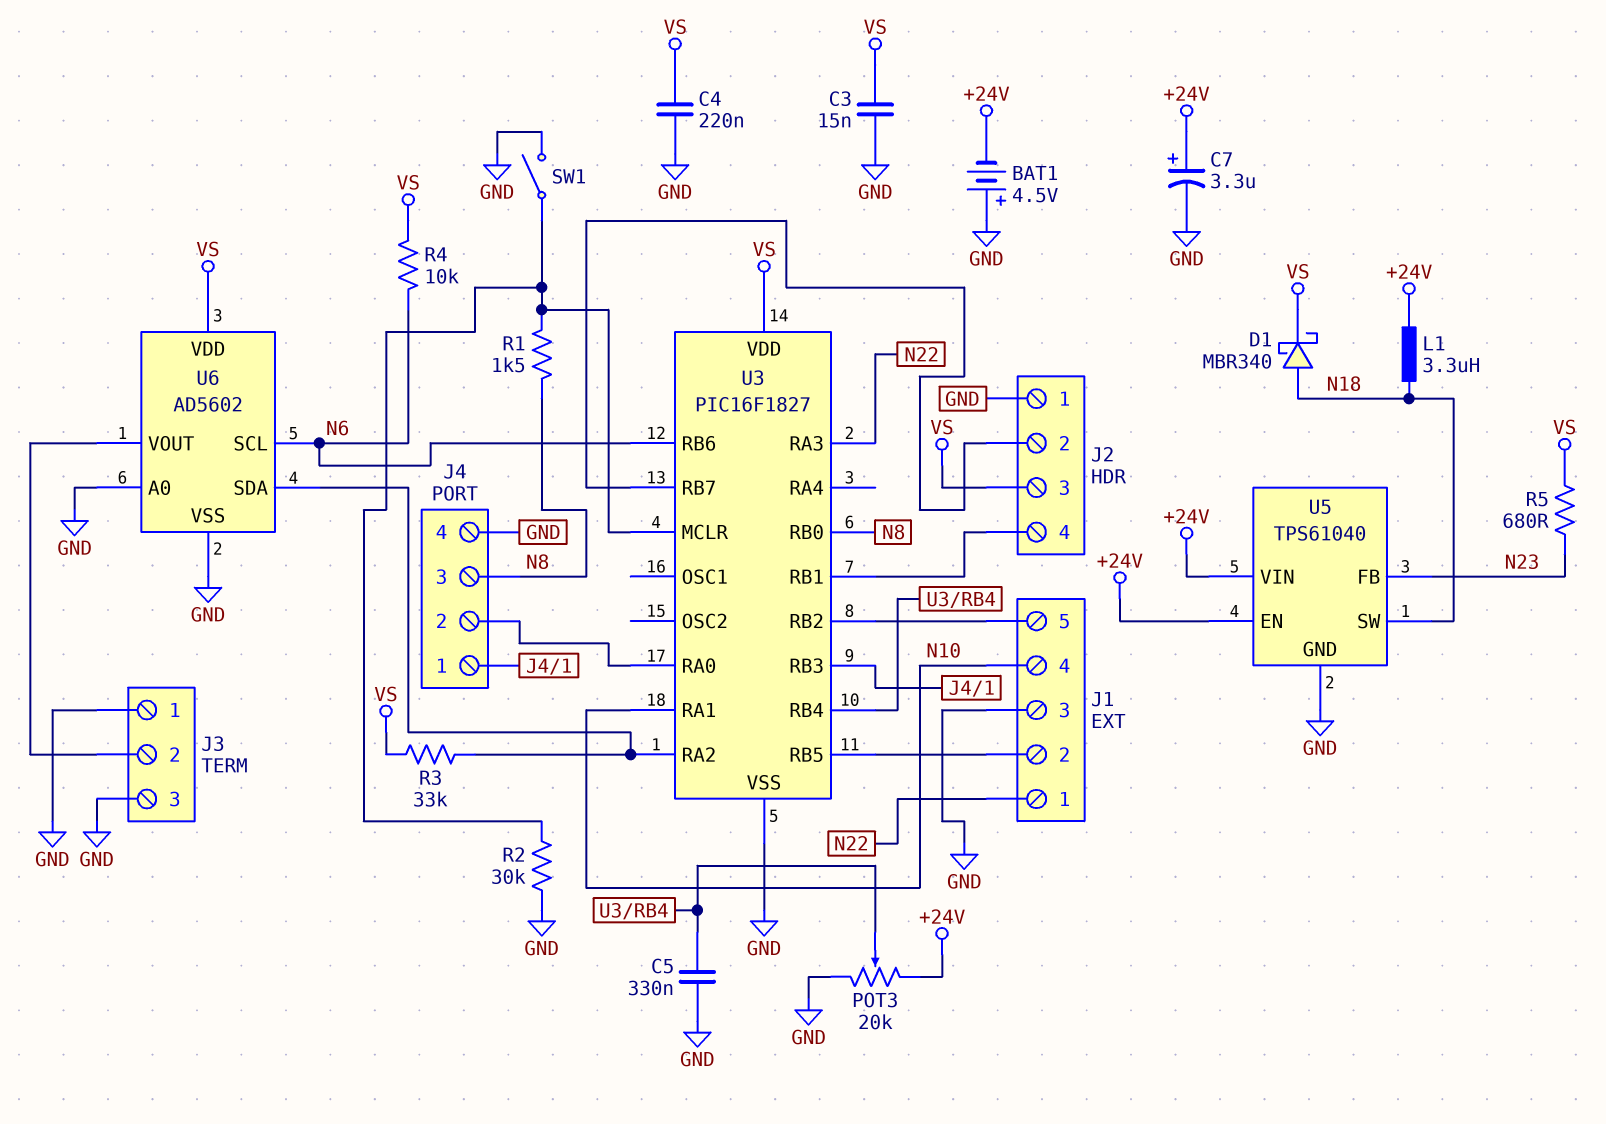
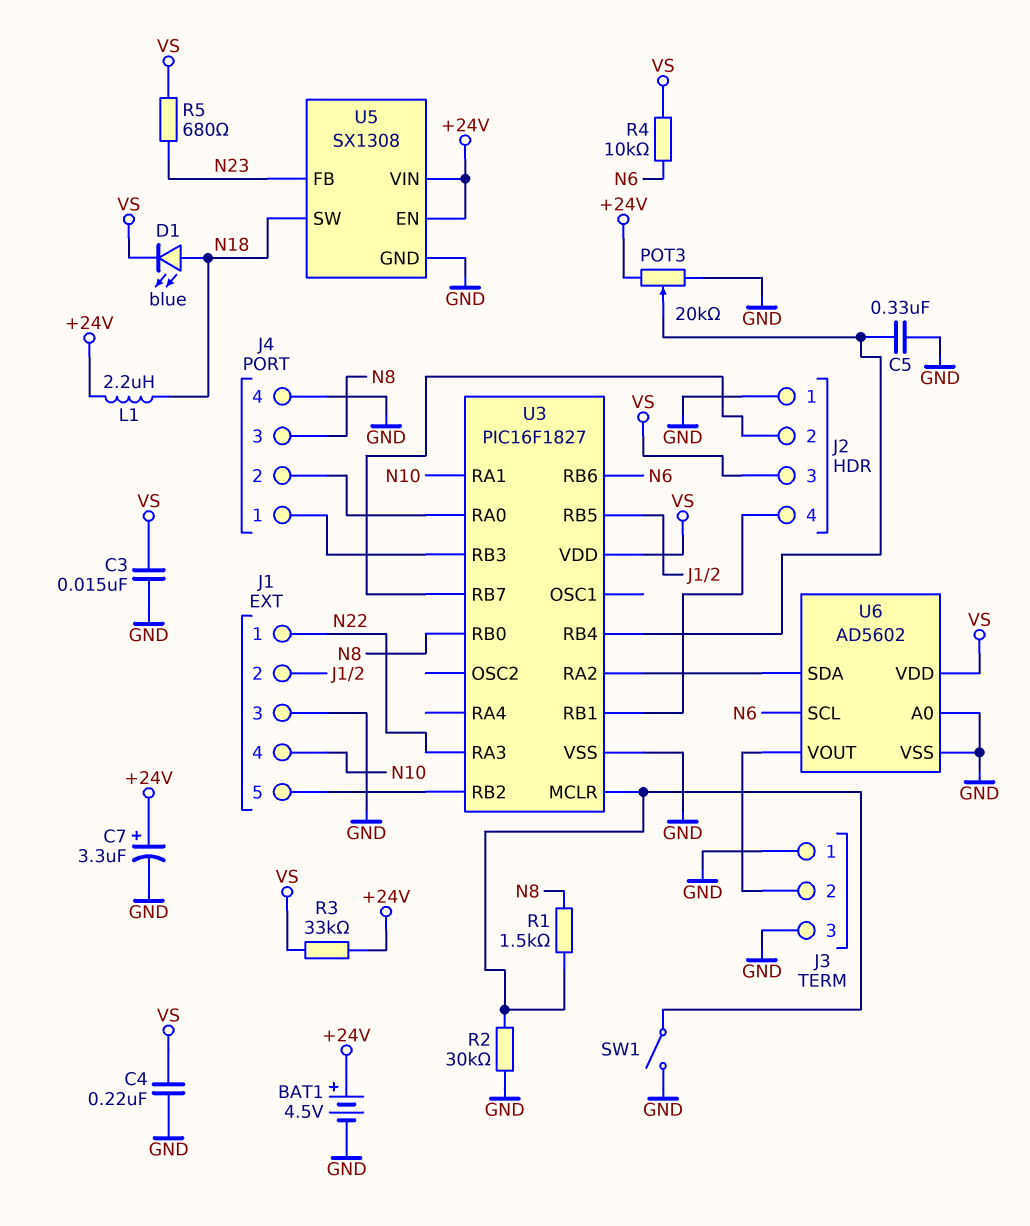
BAT1: 4.5V (plus GND, minus +24V) -> 4.5V (plus +24V, minus GND)
D1: schottky MBR340 (A N18, K VS) -> LED blue (A N18, K VS)
L1: 3.3uH (+24V, N18) -> 2.2uH (+24V, N18)
R3: 33k (U3/RA2, VS) -> 33k (+24V, VS)
U5: TPS61040 -> SX1308

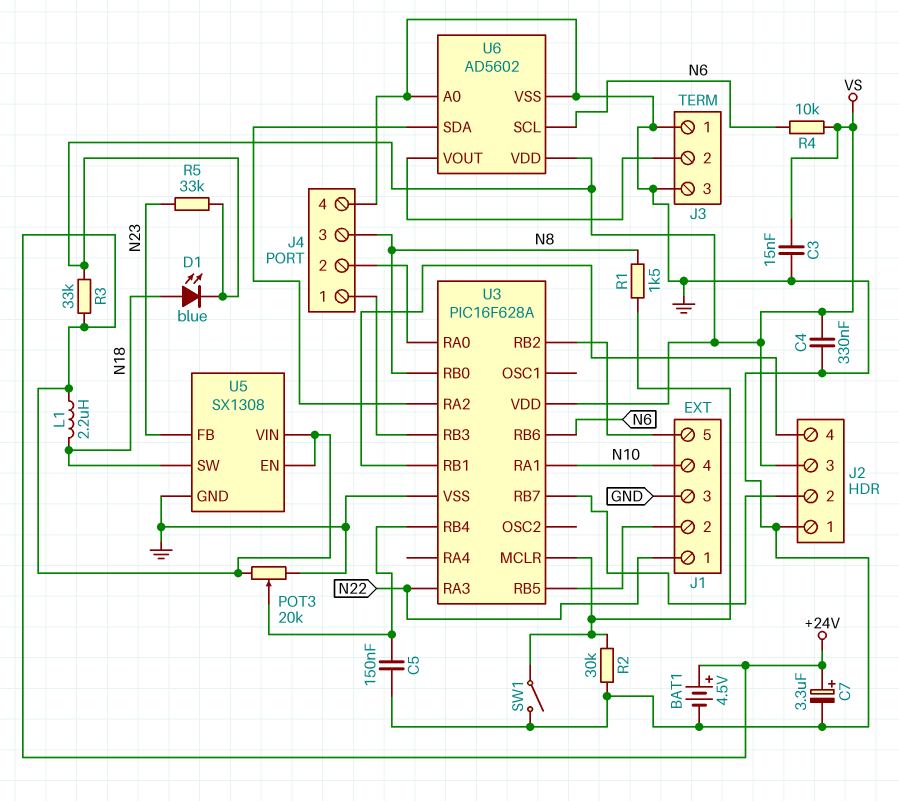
C4: 220nF (GND, VS) -> 330nF (GND, VS)
C5: 330nF (GND, U3/RB4) -> 150nF (GND, U3/RB4)
R5: 680 (N23, VS) -> 33k (N23, VS)
U3: PIC16F1827 -> PIC16F628A

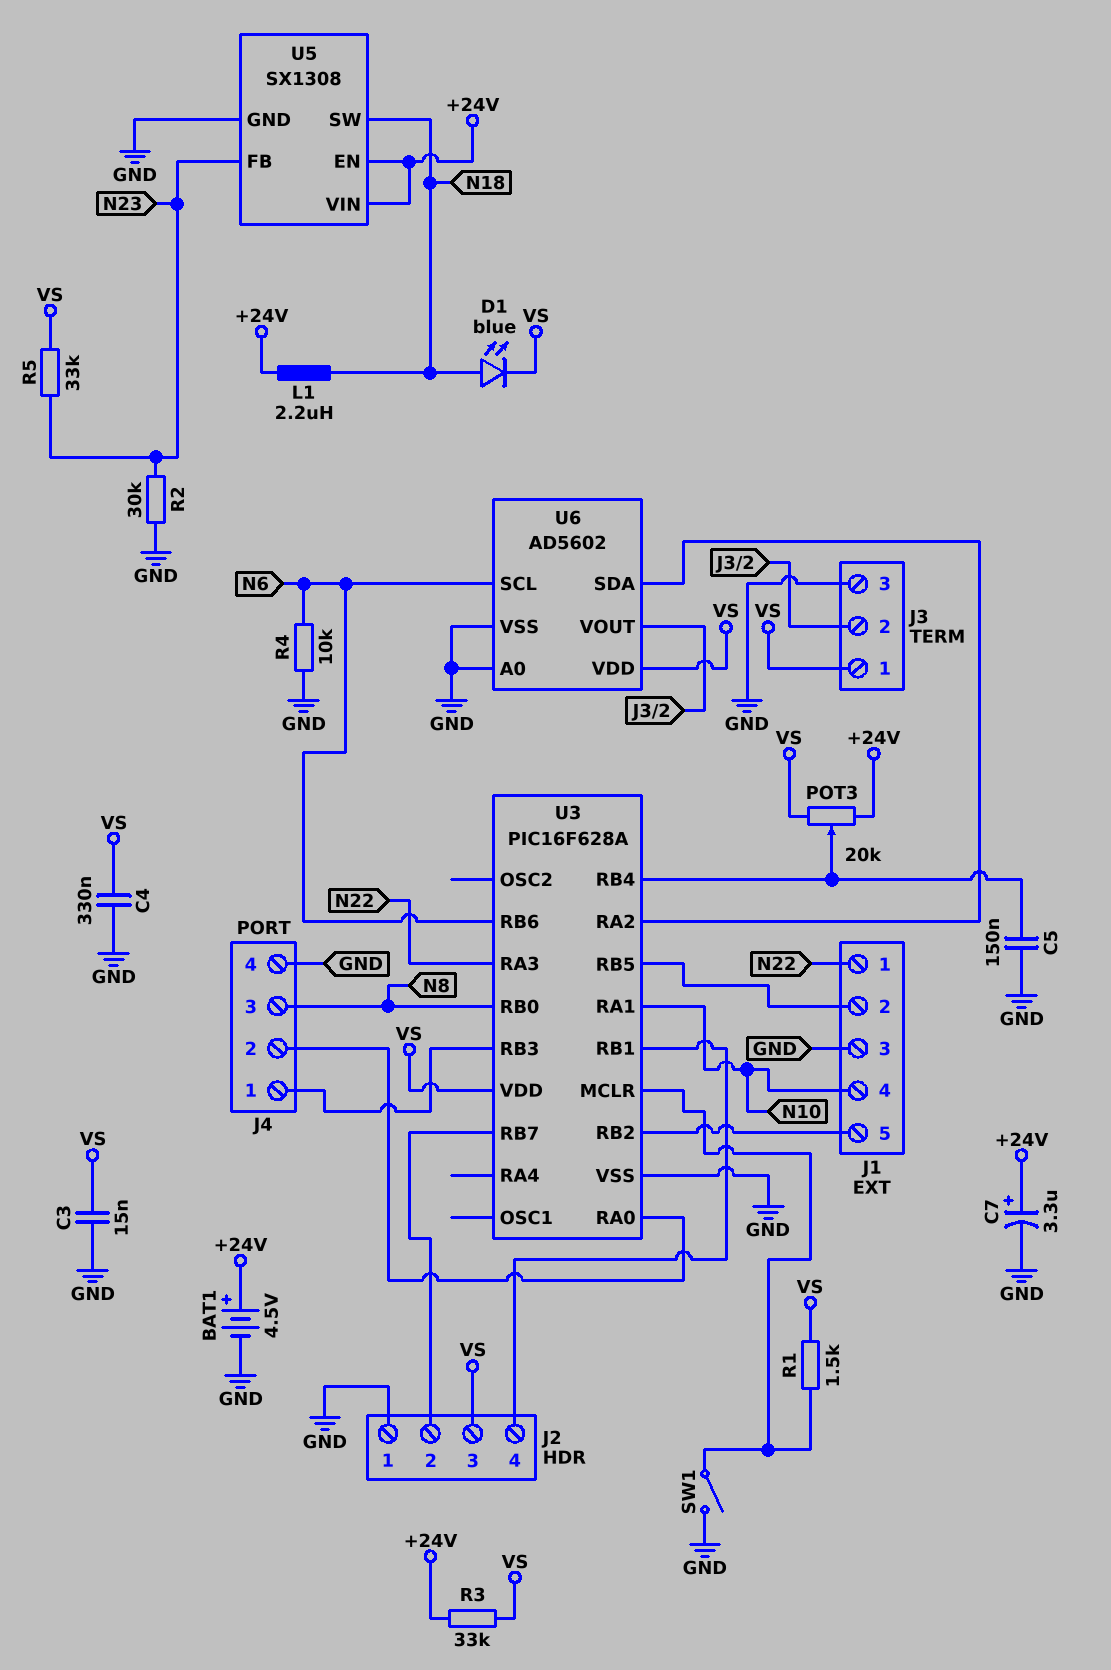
J3 pin 1: GND -> VS
POT3: 20k (+24V, GND, wiper U3/RB4) -> 20k (+24V, VS, wiper U3/RB4)
R1: 1.5k (N8, U3/MCLR) -> 1.5k (U3/MCLR, VS)
R2: 30k (GND, U3/MCLR) -> 30k (GND, N23)
R4: 10k (N6, VS) -> 10k (GND, N6)

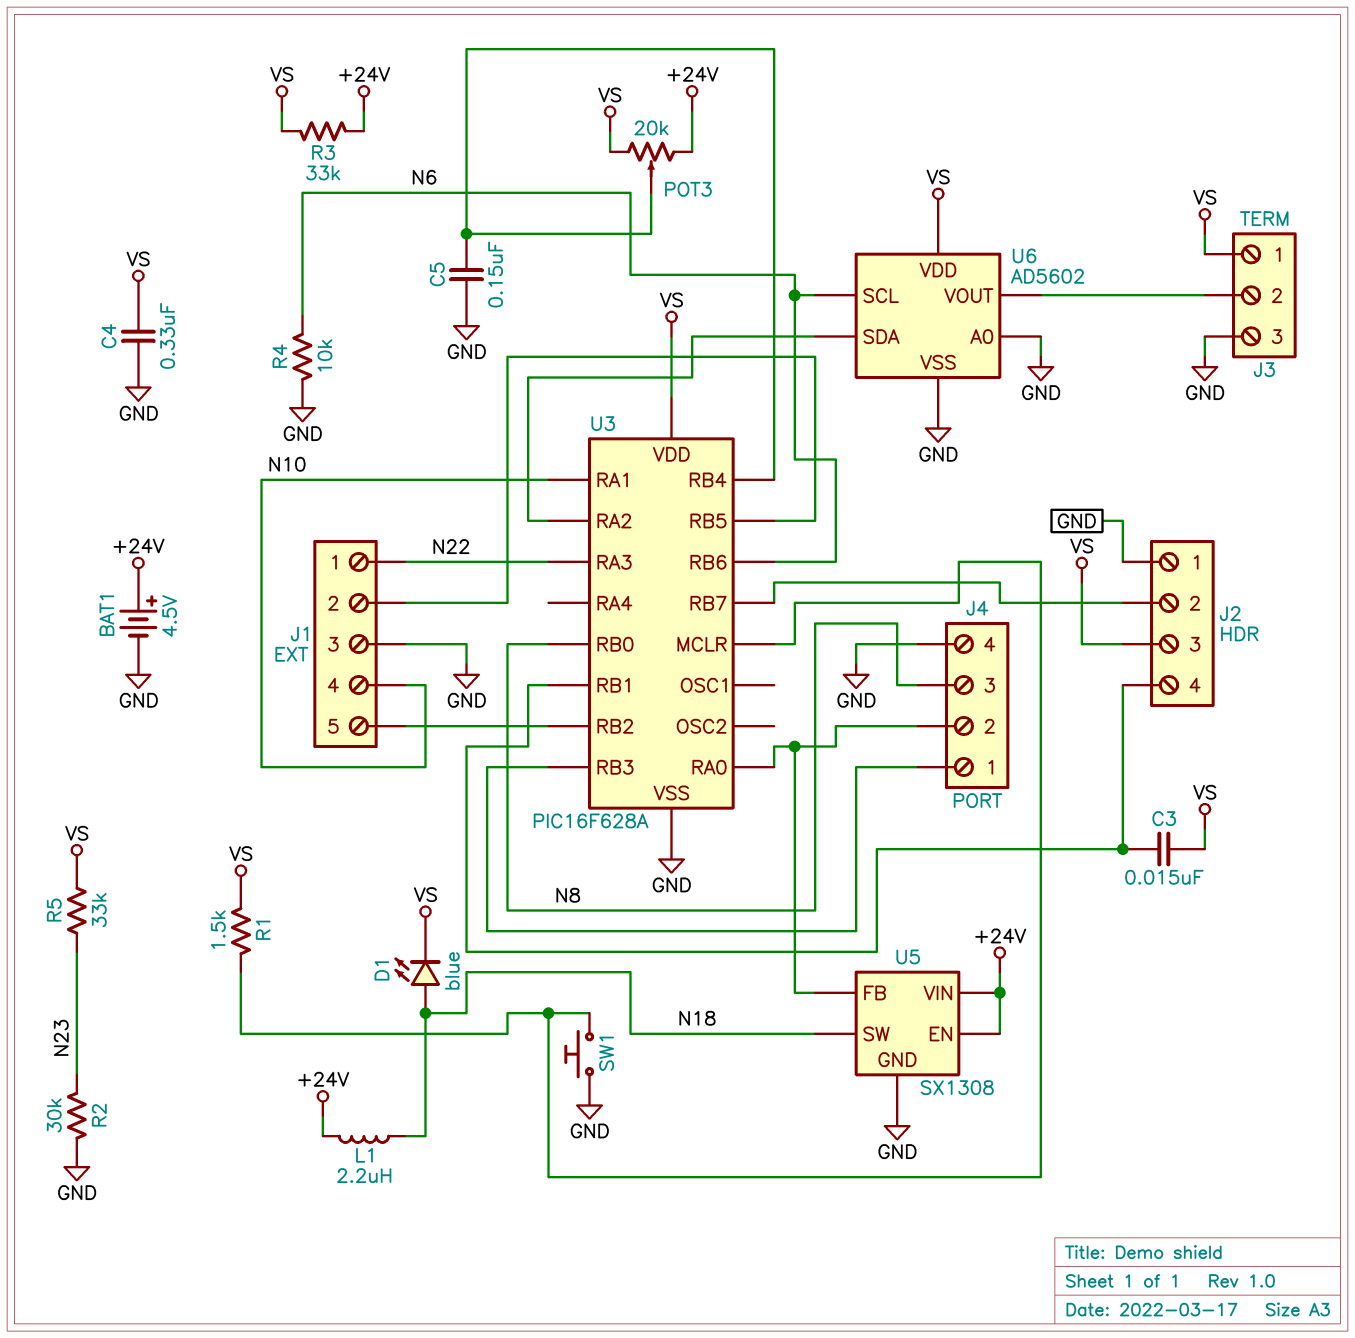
C3: 15nF (GND, VS) -> 15nF (J2/4, VS)
C7: 3.3uF (plus +24V, minus GND) -> none
SW1: switch (GND, U3/MCLR) -> button (GND, U3/MCLR)
U5 pin FB: N23 -> J4/2

